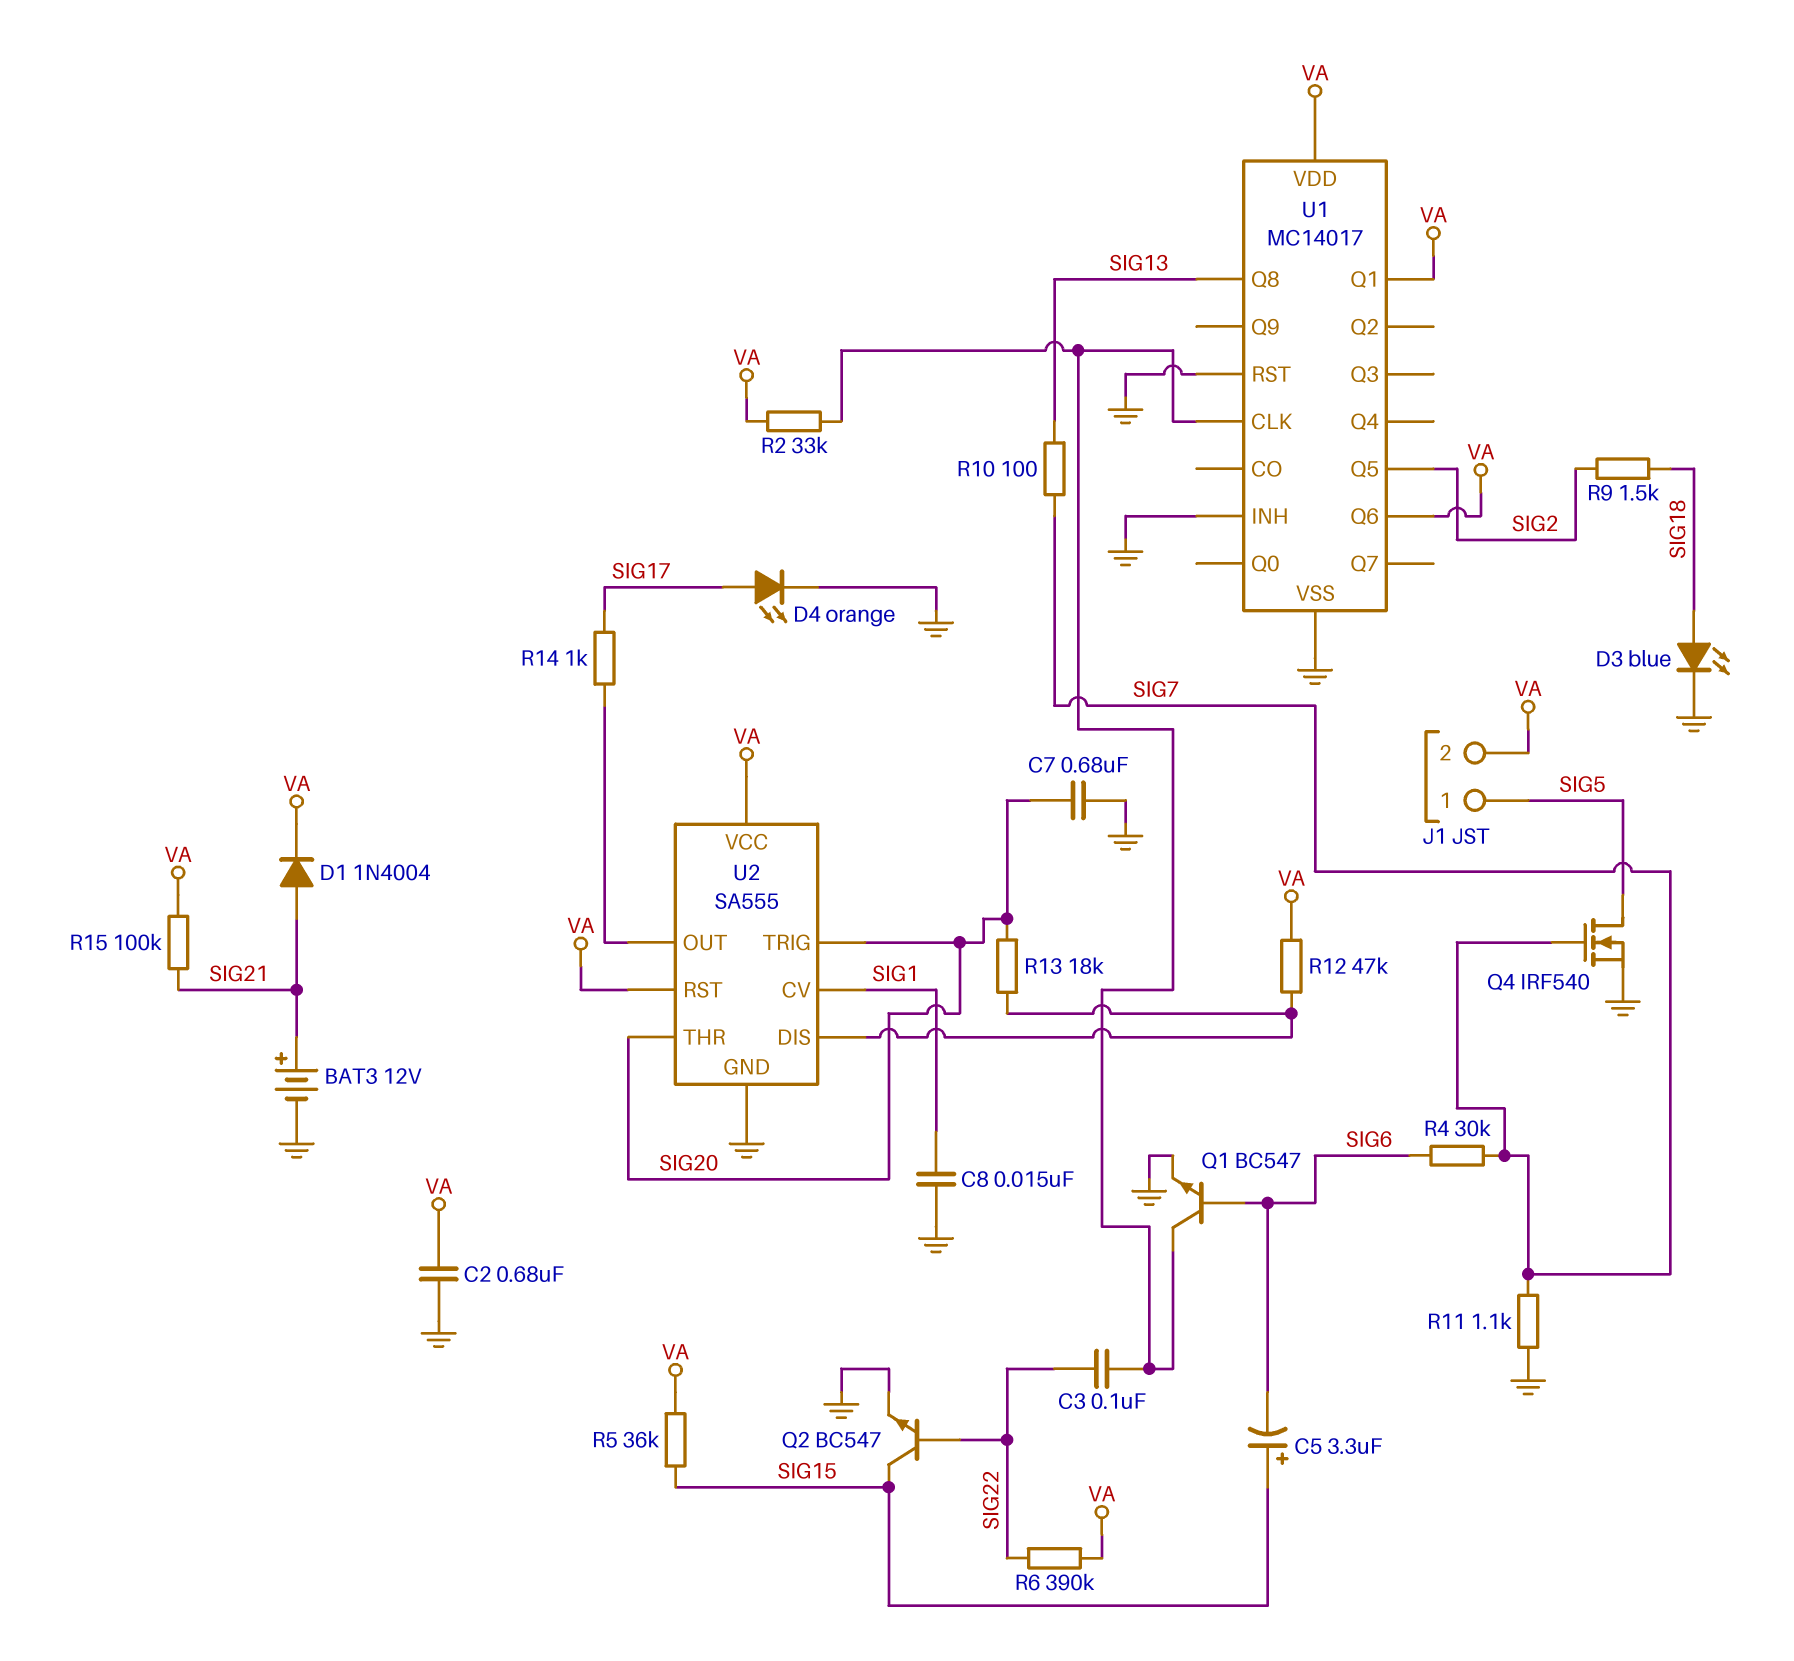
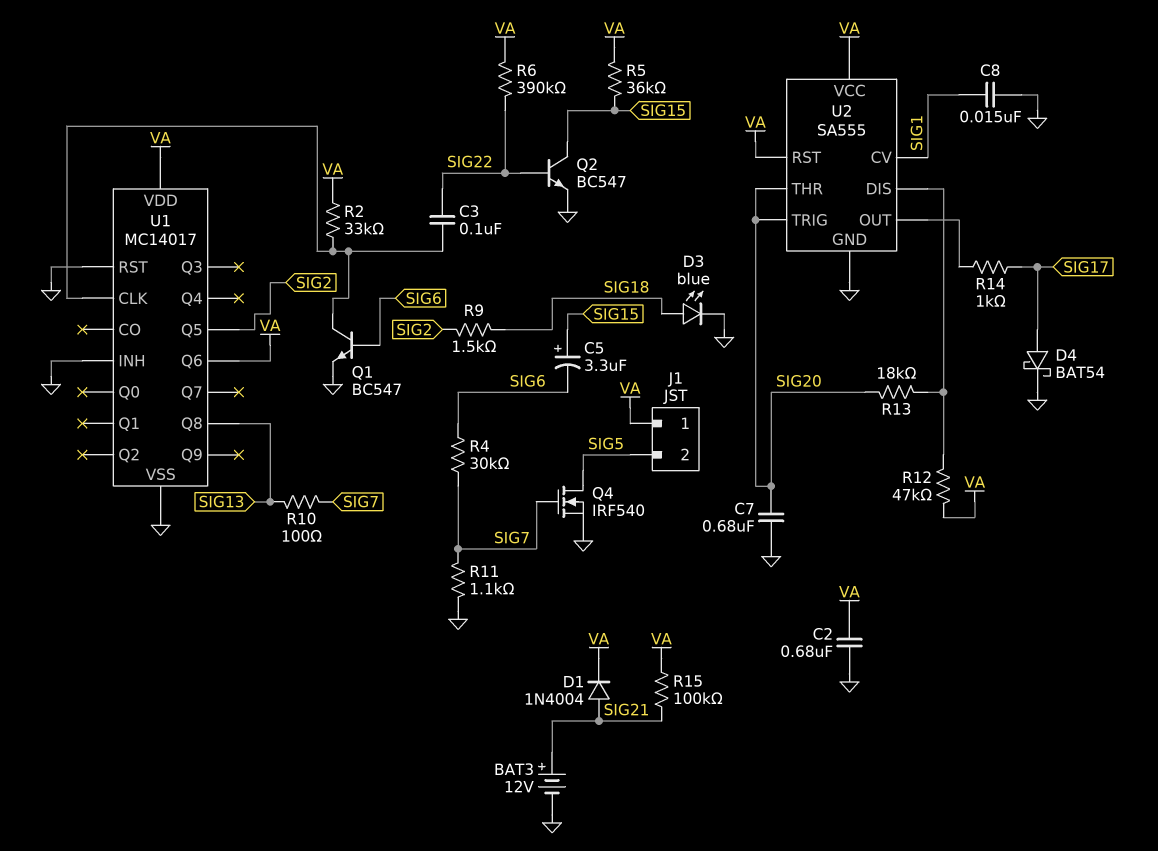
D4: LED orange (A SIG17, K GND) -> schottky BAT54 (A SIG17, K GND)
J1 pin 1: SIG5 -> VA
J1 pin 2: VA -> SIG5
U1 pin Q1: VA -> none

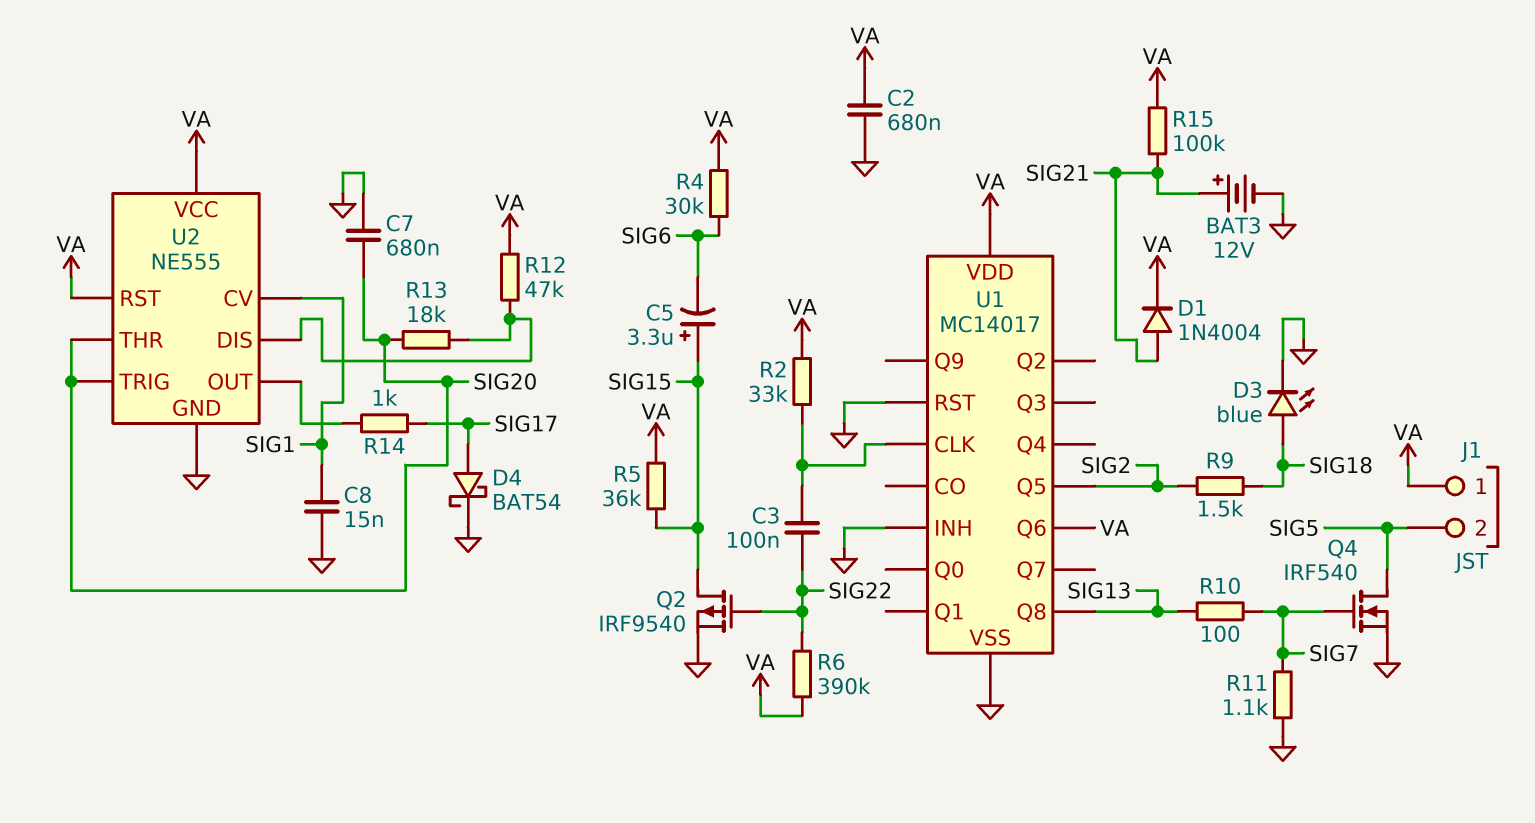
Q1: NPN BC547 (B SIG6, C U1/CLK, E GND) -> none
Q2: NPN BC547 (B SIG22, C SIG15, E GND) -> PMOS IRF9540 (G SIG22, D SIG15, S GND)
R4: 30k (SIG6, SIG7) -> 30k (SIG6, VA)
U2: SA555 -> NE555

